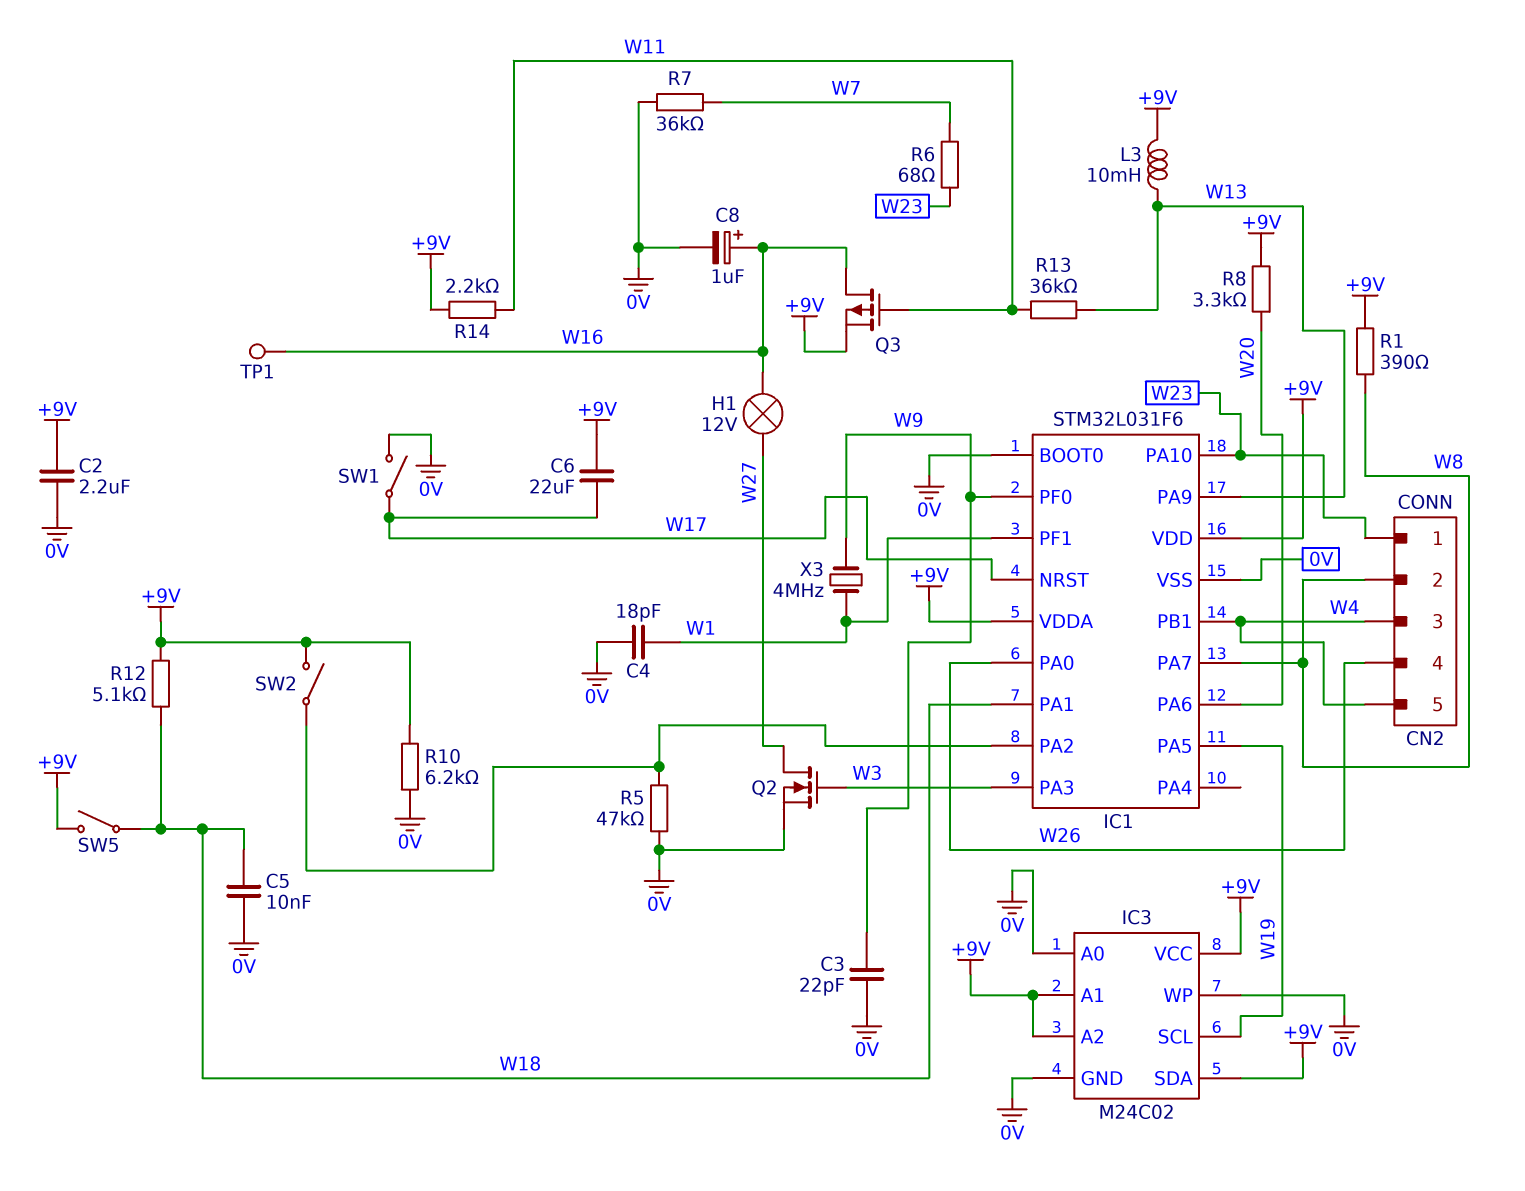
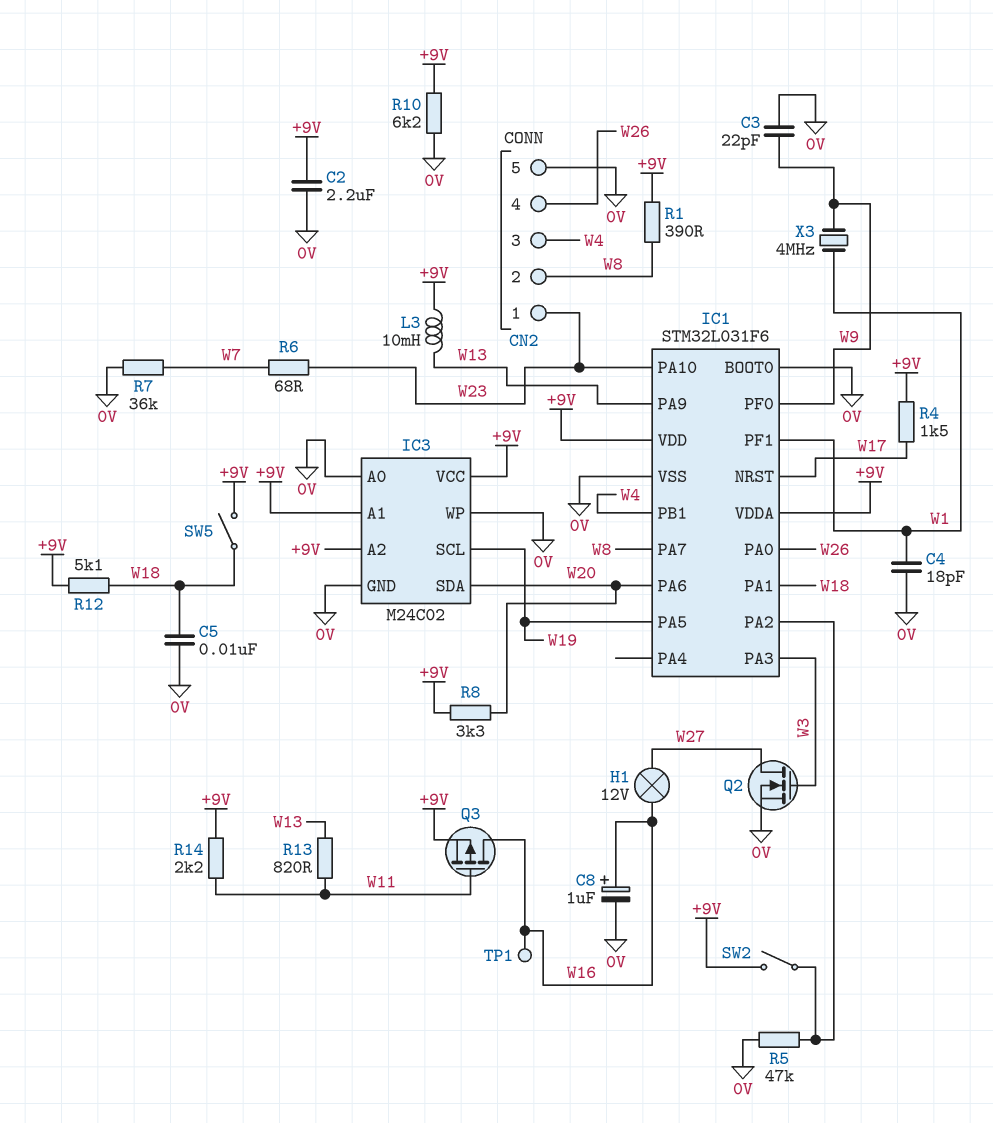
C6: 22uF (+9V, W17) -> none
CN2 pin 5: W4 -> 0V
IC3 pin SDA: +9V -> W20
R4: none -> 1.5k (+9V, W17)
R13: 36k (W11, W13) -> 820 (W11, W13)
SW1: switch (0V, W17) -> none

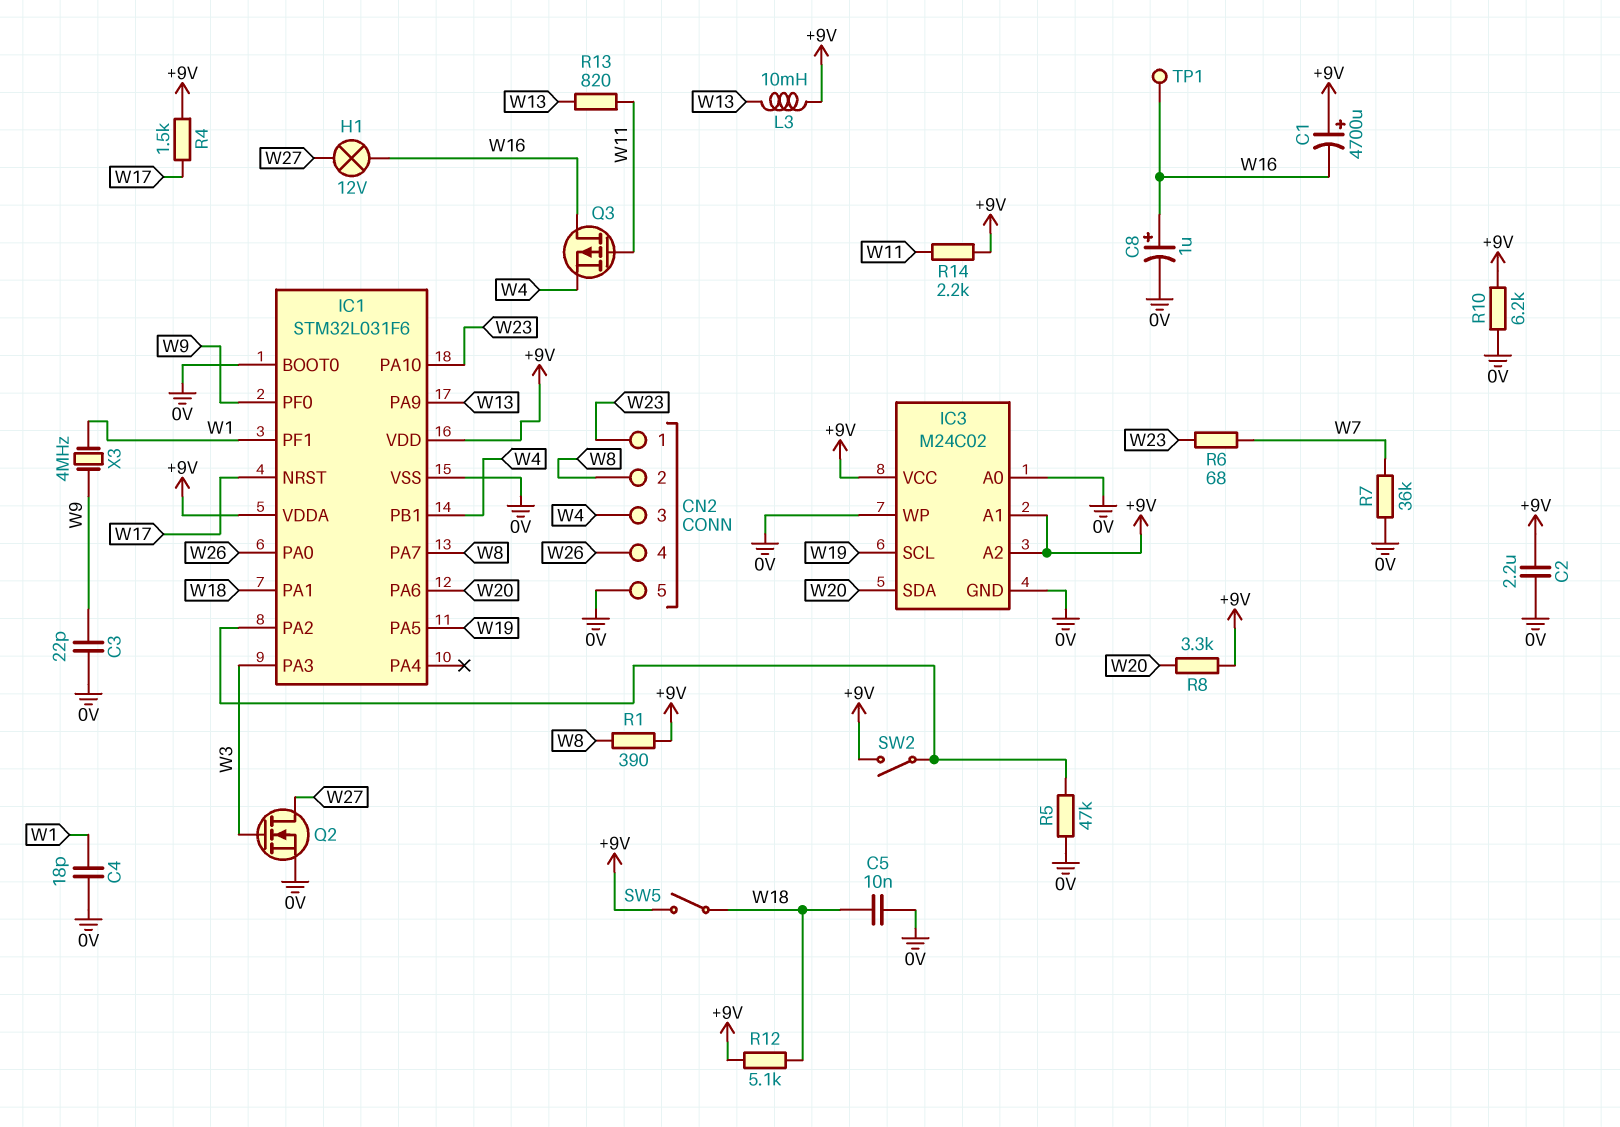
C1: none -> 4700uF (plus +9V, minus W16)
Q3: PMOS (G W11, D W16, S +9V) -> PMOS (G W11, D W16, S W4)

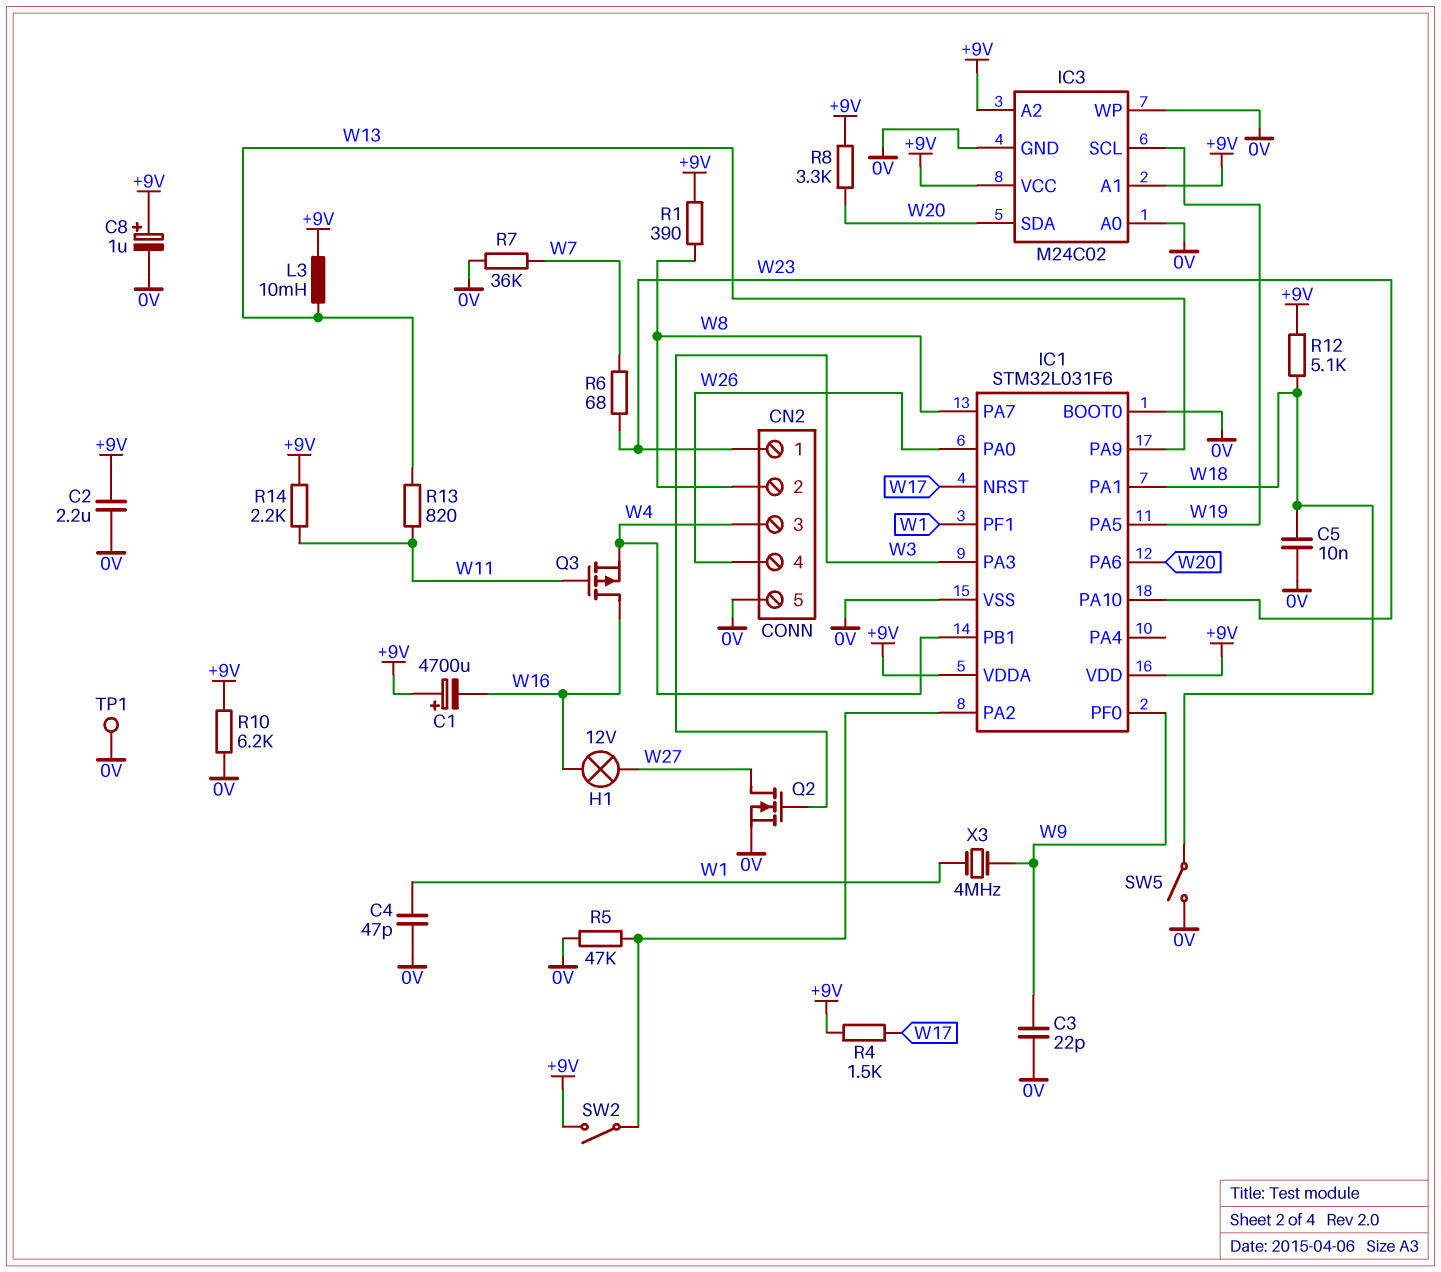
C4: 18pF (0V, W1) -> 47pF (0V, W1)
C8: 1uF (plus W16, minus 0V) -> 1uF (plus +9V, minus 0V)
SW5: switch (+9V, W18) -> switch (0V, W18)
TP1: test point (W16) -> test point (0V)

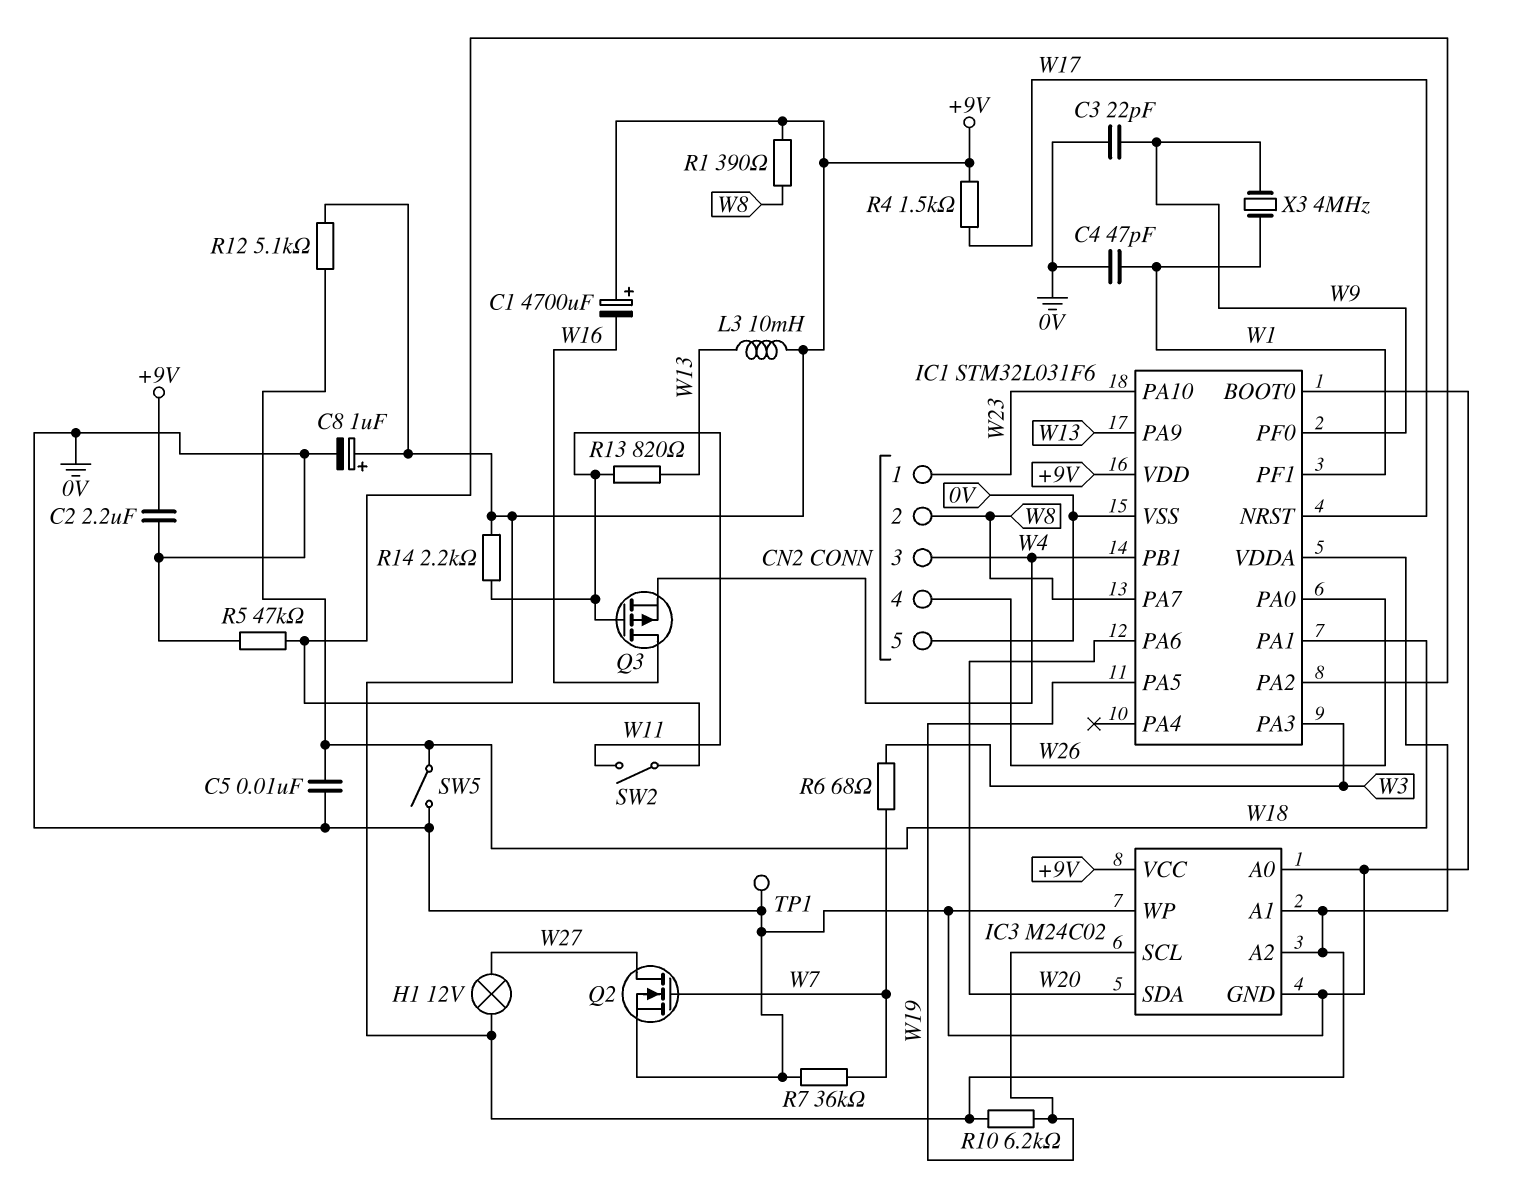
H1: lamp 12V (W16, W27) -> lamp 12V (+9V, W27)
Q2: NMOS (G W3, D W27, S 0V) -> NMOS (G W7, D W27, S 0V)
R6: 68 (W7, W23) -> 68 (W3, W7)
R8: 3.3k (+9V, W20) -> none
R10: 6.2k (+9V, 0V) -> 6.2k (+9V, W19)
SW2: switch (+9V, IC1/PA2) -> switch (IC1/PA2, W11)

